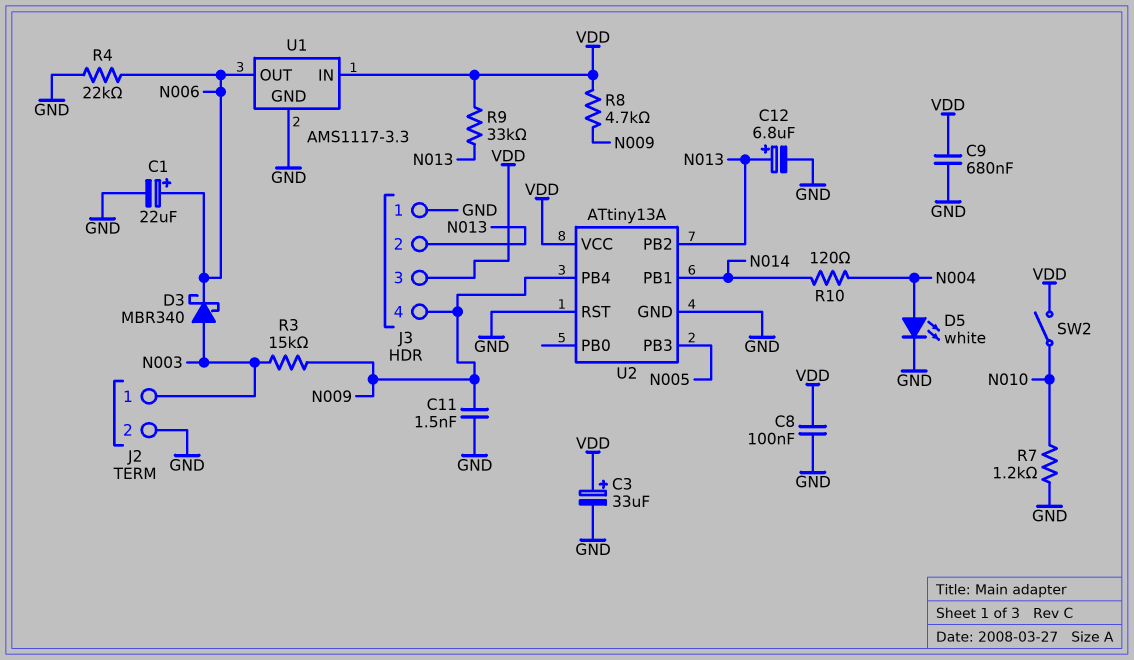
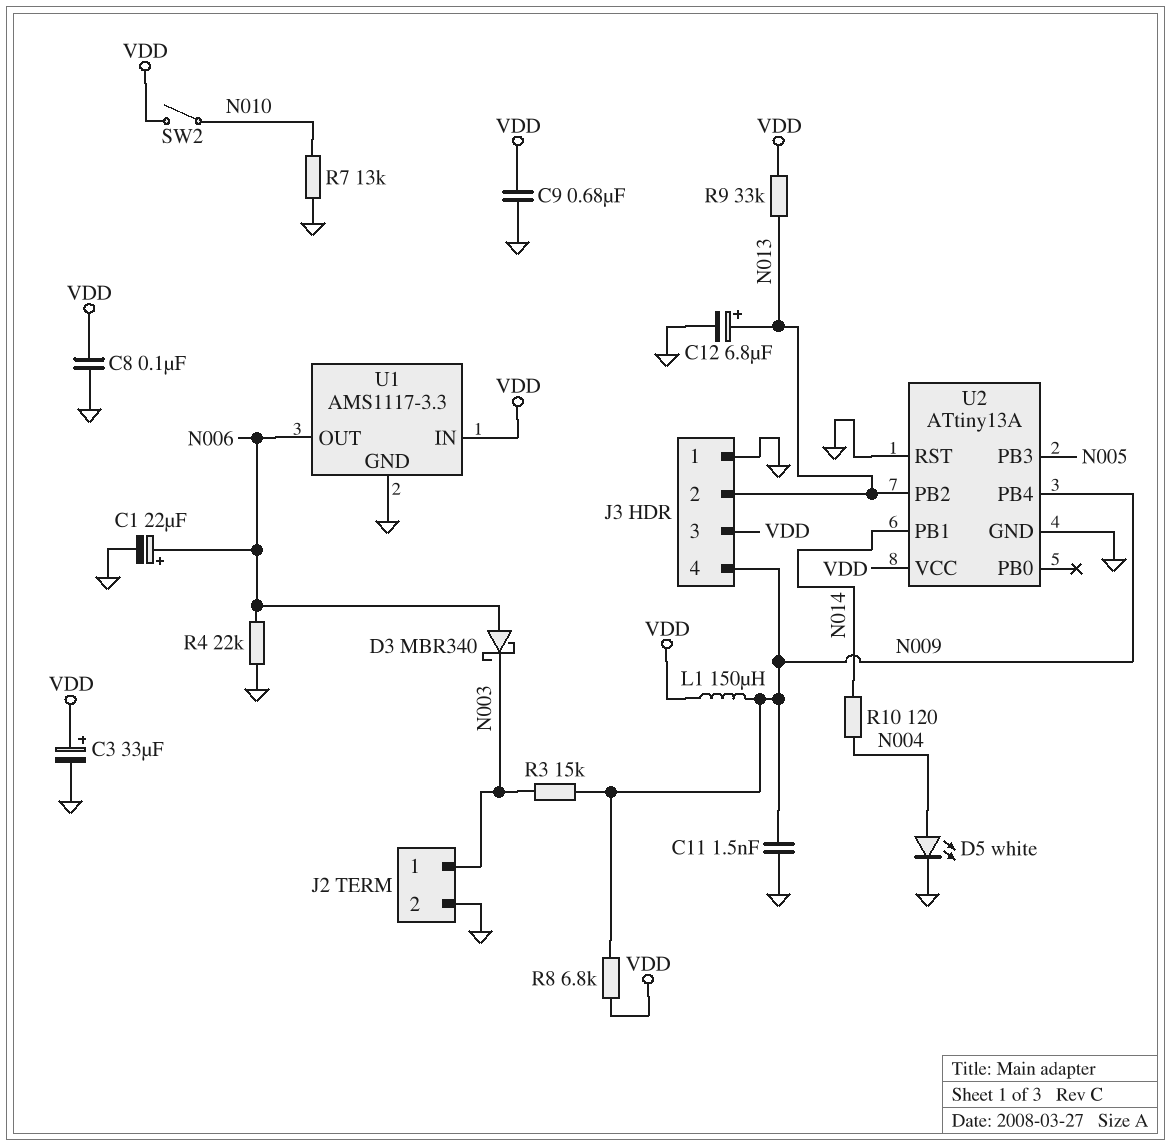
D3: schottky MBR340 (A N003, K N006) -> schottky MBR340 (A N006, K N003)
L1: none -> 150uH (N009, VDD)
R7: 1.2k (GND, N010) -> 13k (GND, N010)
R8: 4.7k (N009, VDD) -> 6.8k (N009, VDD)

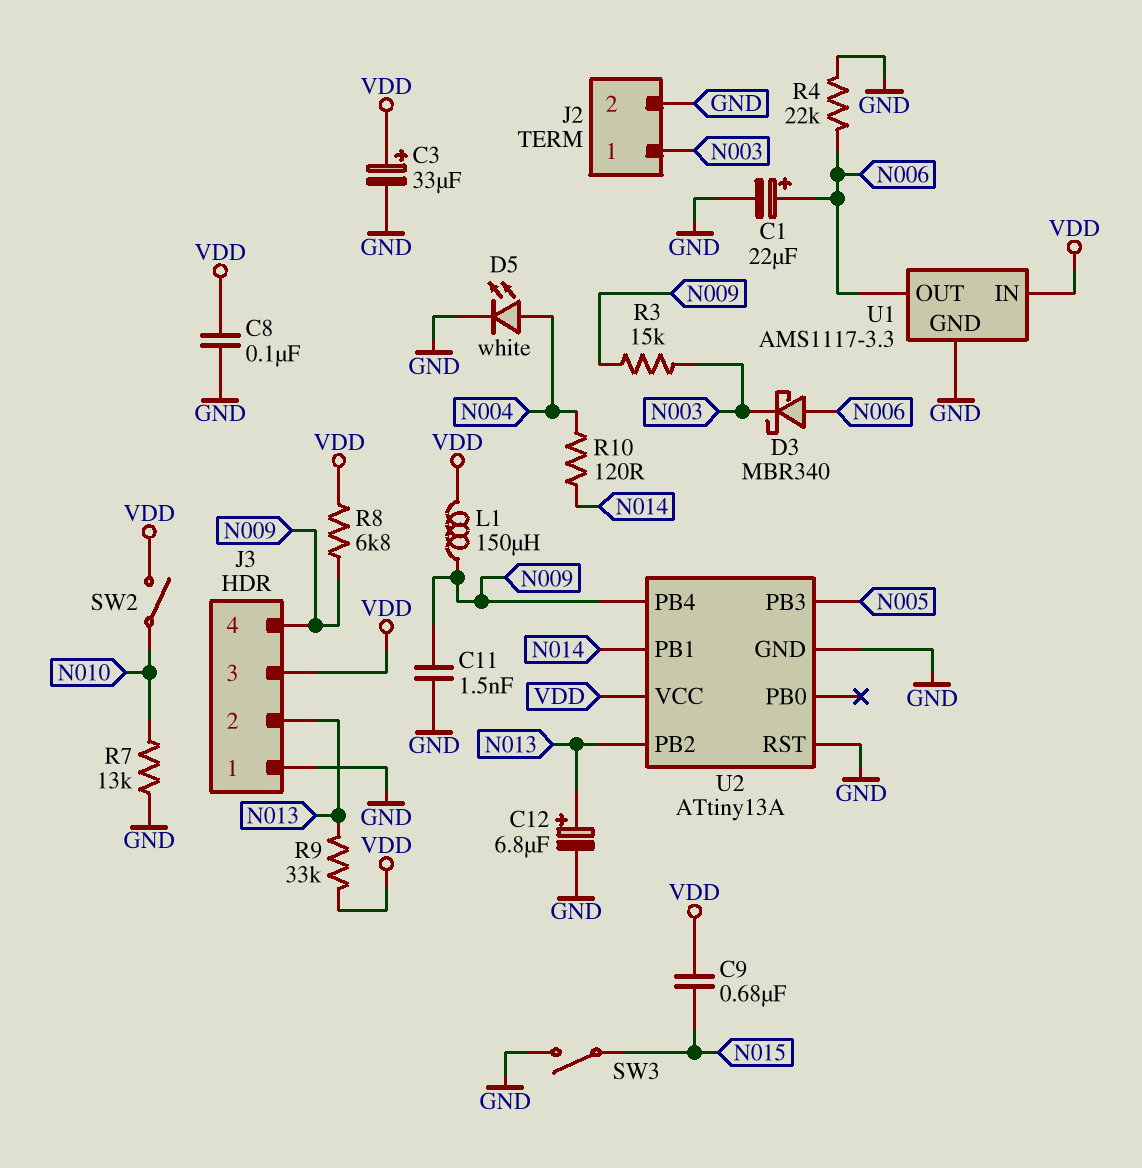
C9: 680nF (GND, VDD) -> 680nF (N015, VDD)
SW3: none -> switch (GND, N015)

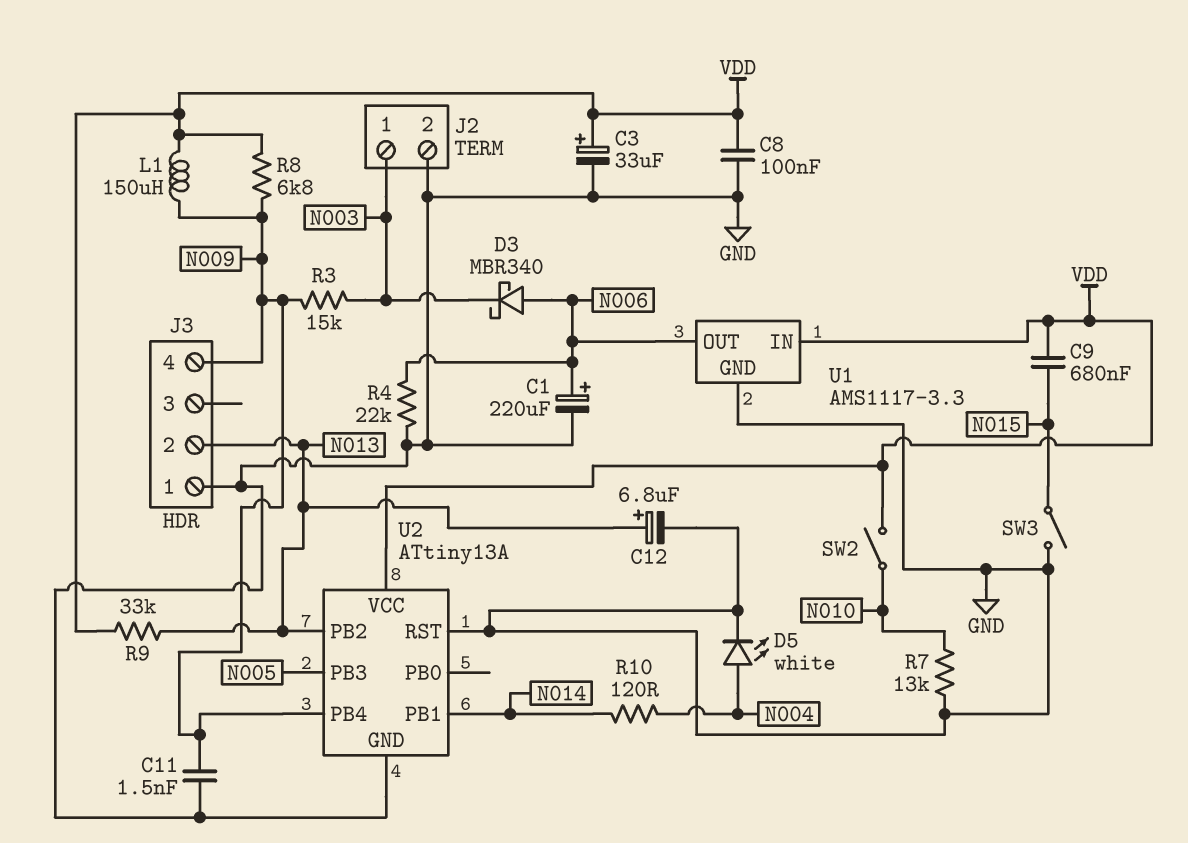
C1: 22uF (plus N006, minus GND) -> 220uF (plus N006, minus GND)
J3 pin 3: VDD -> none

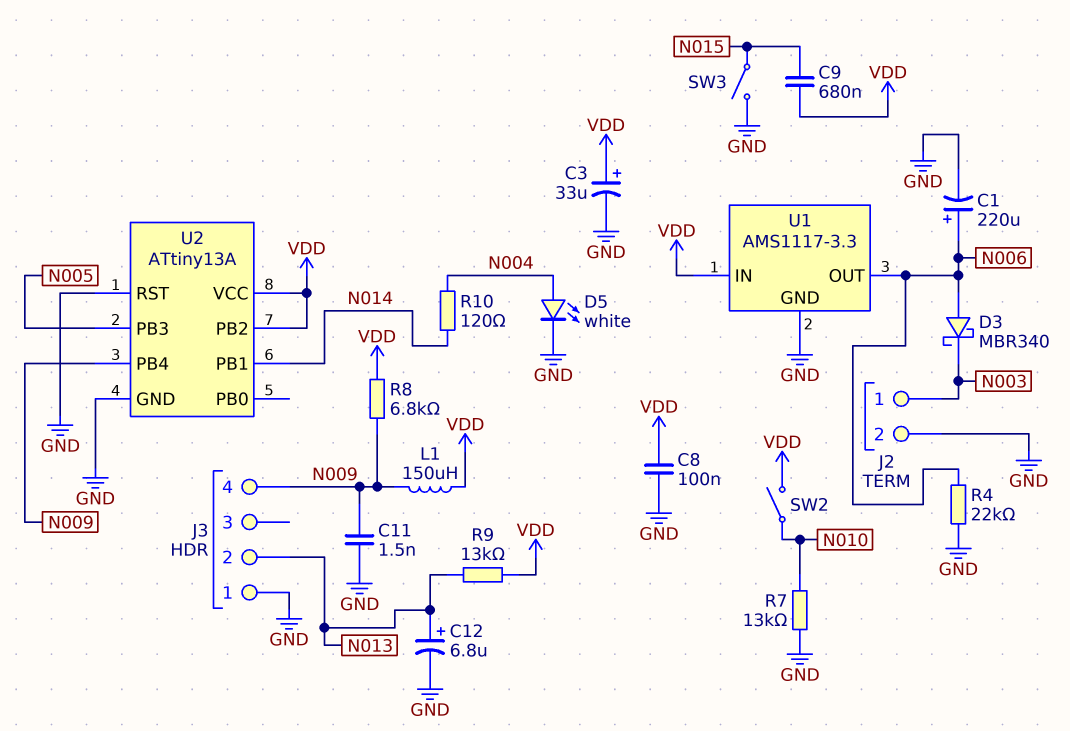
R3: 15k (N003, N009) -> none
R9: 33k (N013, VDD) -> 13k (N013, VDD)
U2 pin PB2: N013 -> VDD

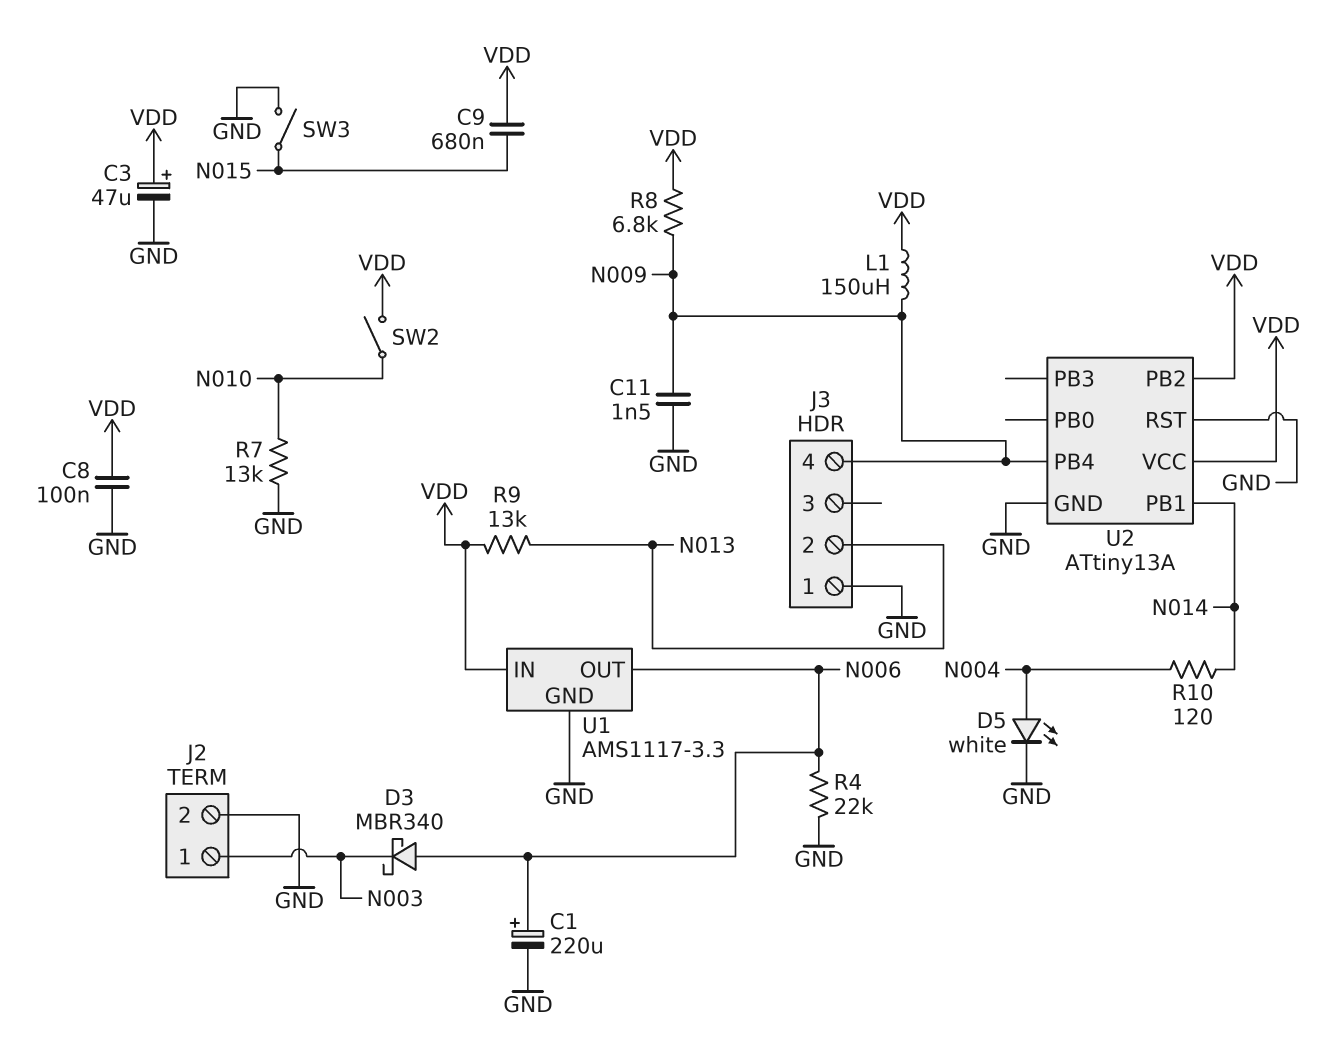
C3: 33uF (plus VDD, minus GND) -> 47uF (plus VDD, minus GND)
C12: 6.8uF (plus N013, minus GND) -> none
U2 pin PB3: N005 -> none

